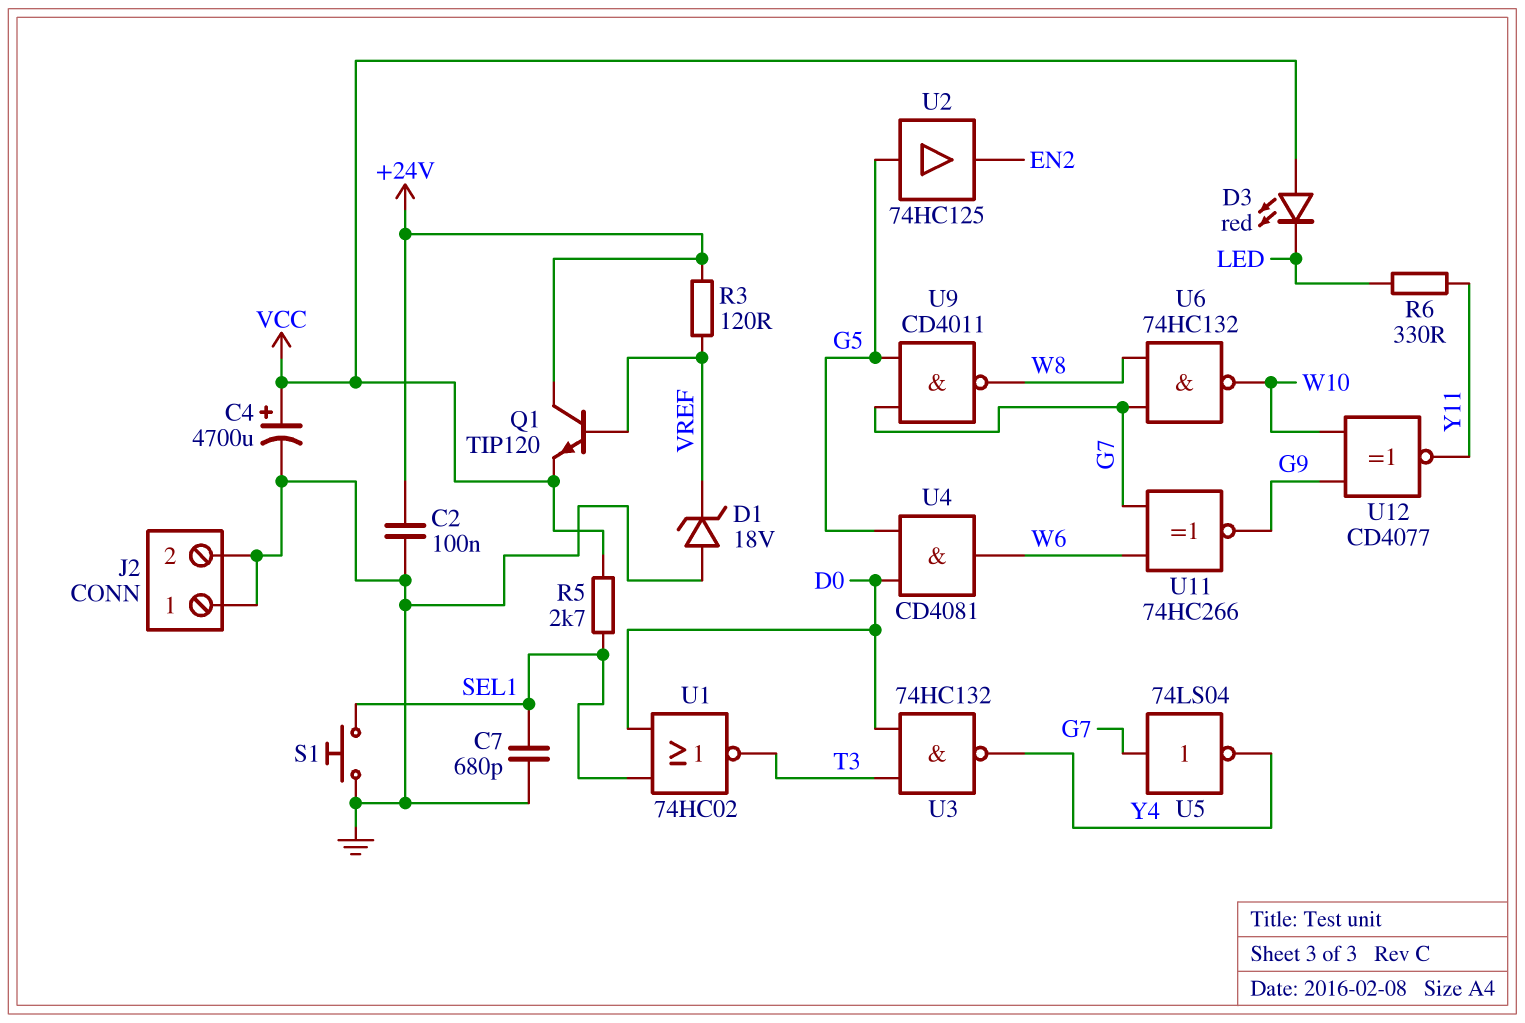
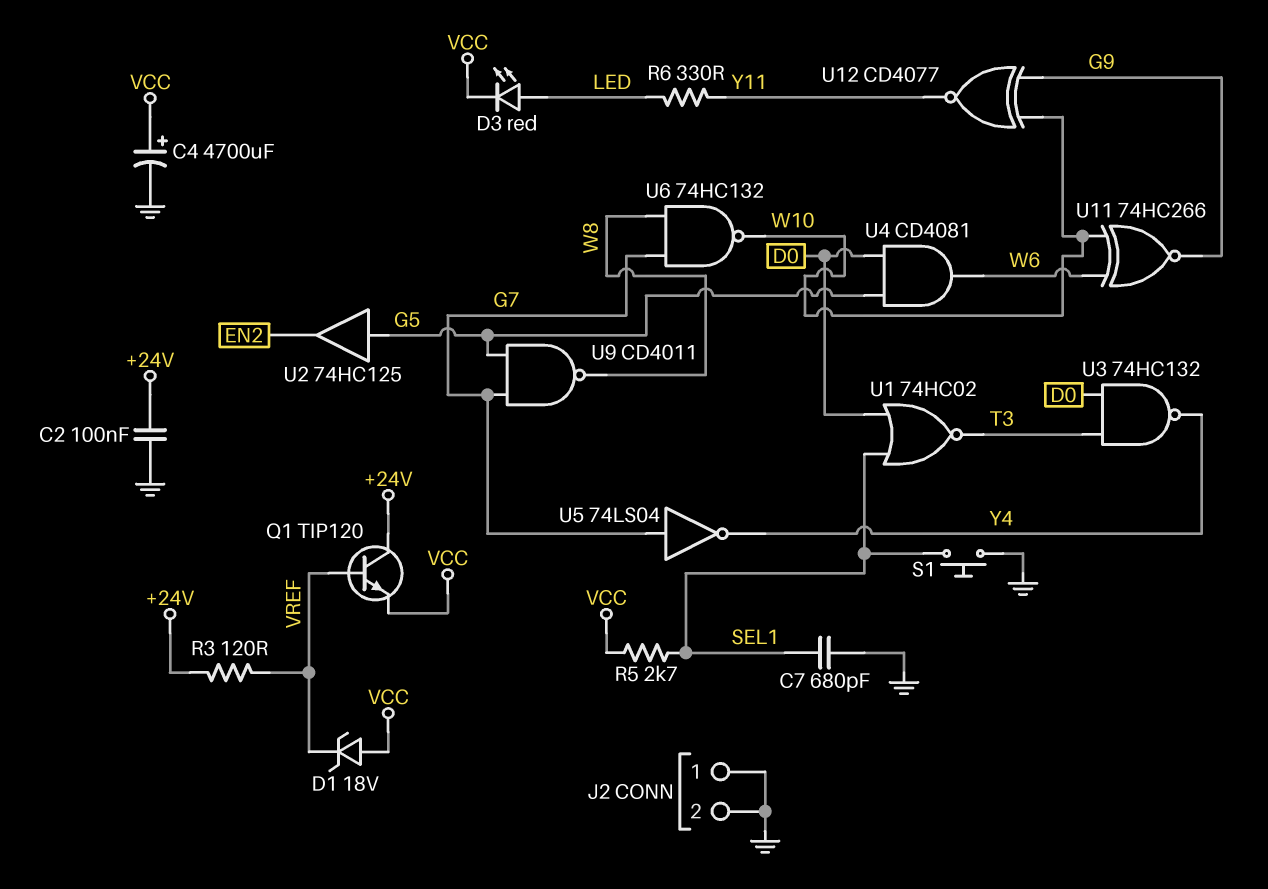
D1: zener 18V (A GND, K VREF) -> zener 18V (A VCC, K VREF)
D3: LED red (A VCC, K LED) -> LED red (A LED, K VCC)
U11: XNOR 74HC266 (in G7, in W6, out G9) -> XNOR 74HC266 (in W6, in W10, out G9)

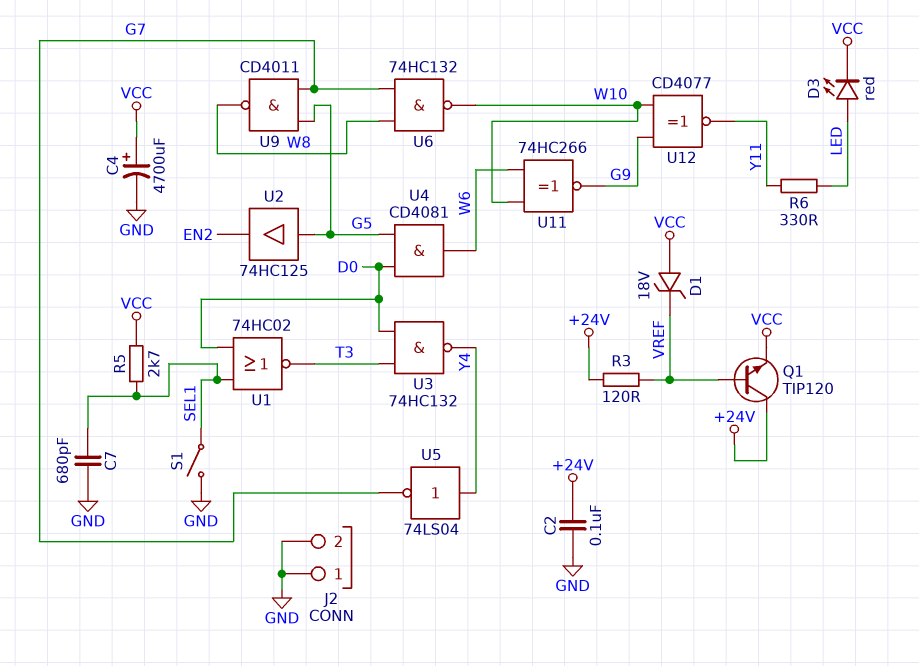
S1: button (GND, SEL1) -> switch (GND, SEL1)
U5: NOT 74LS04 (in G7, out Y4) -> NOT 74LS04 (in Y4, out G7)

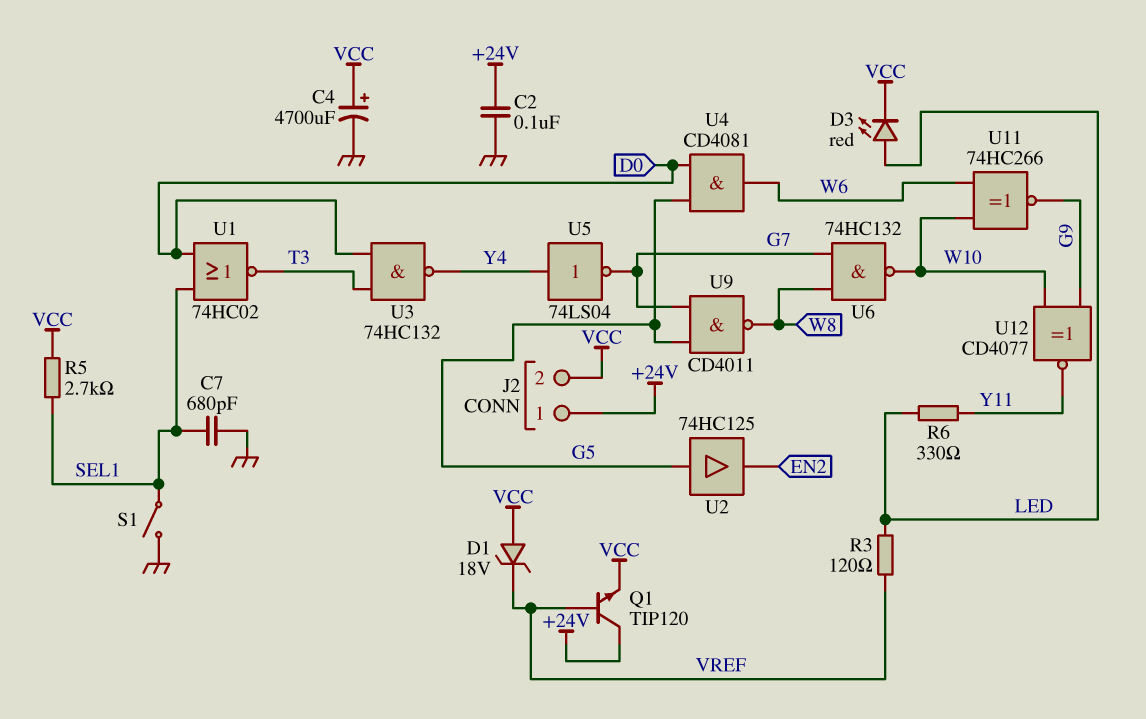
J2 pin 1: GND -> +24V
J2 pin 2: GND -> VCC
R3: 120 (+24V, VREF) -> 120 (LED, VREF)

